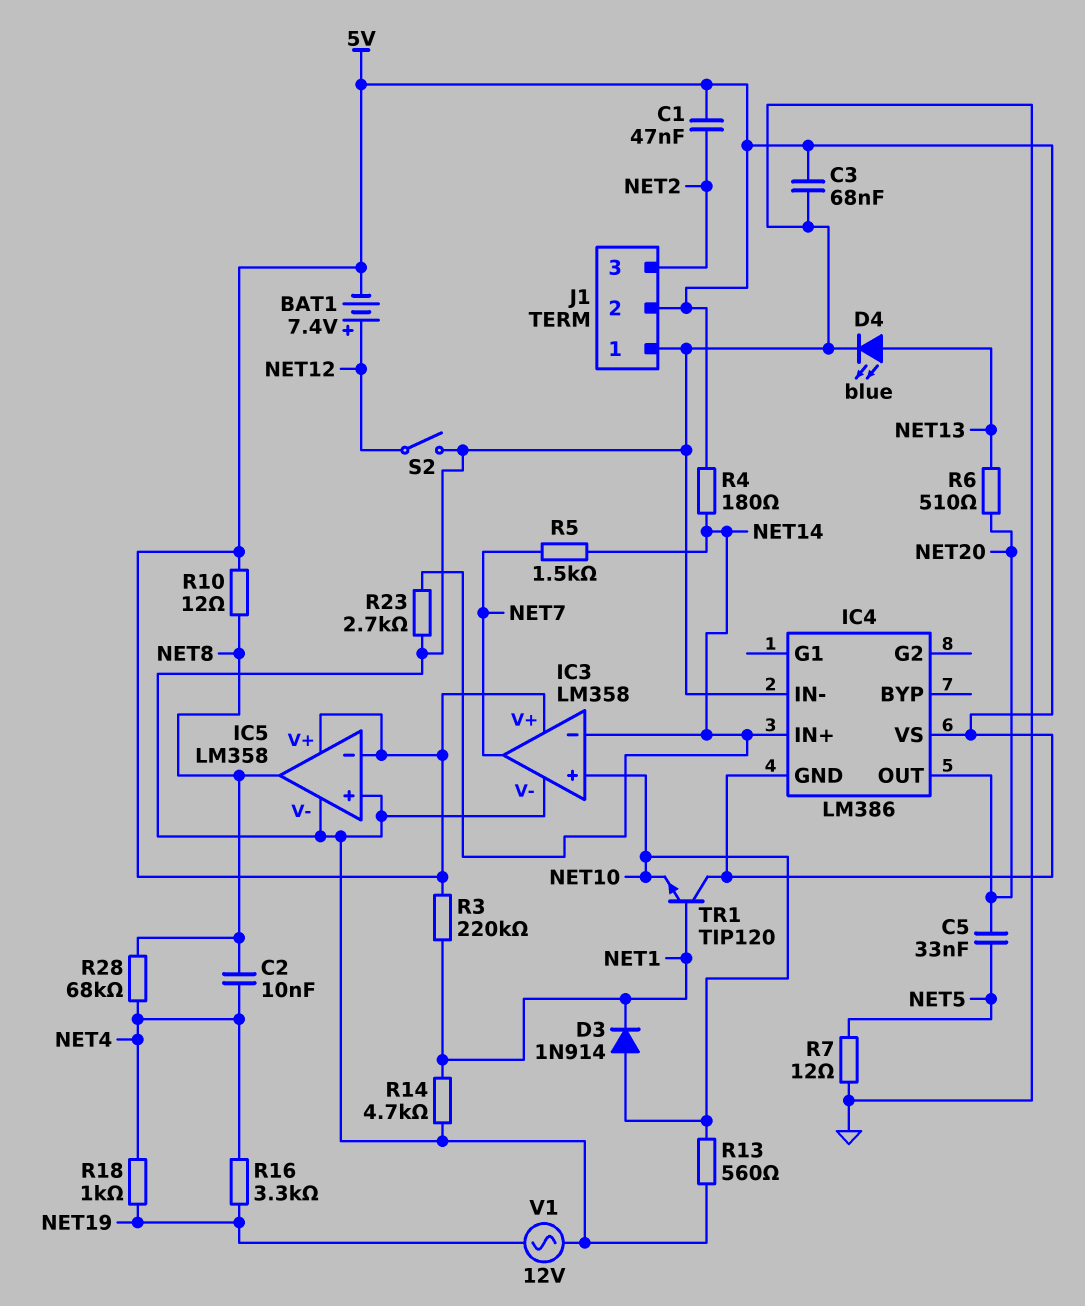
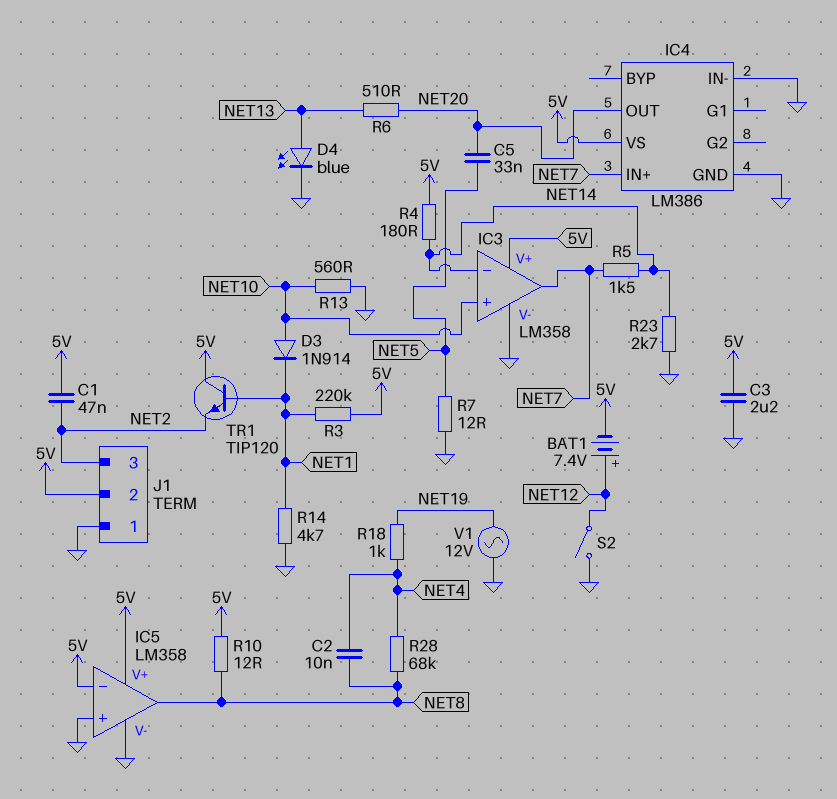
C3: 68nF (5V, GND) -> 2.2uF (5V, GND)
IC4 pin GND: 5V -> GND
IC4 pin IN+: NET14 -> NET7
R16: 3.3k (NET4, NET19) -> none
TR1: NPN TIP120 (B NET1, C 5V, E NET10) -> NPN TIP120 (B NET1, C 5V, E NET2)

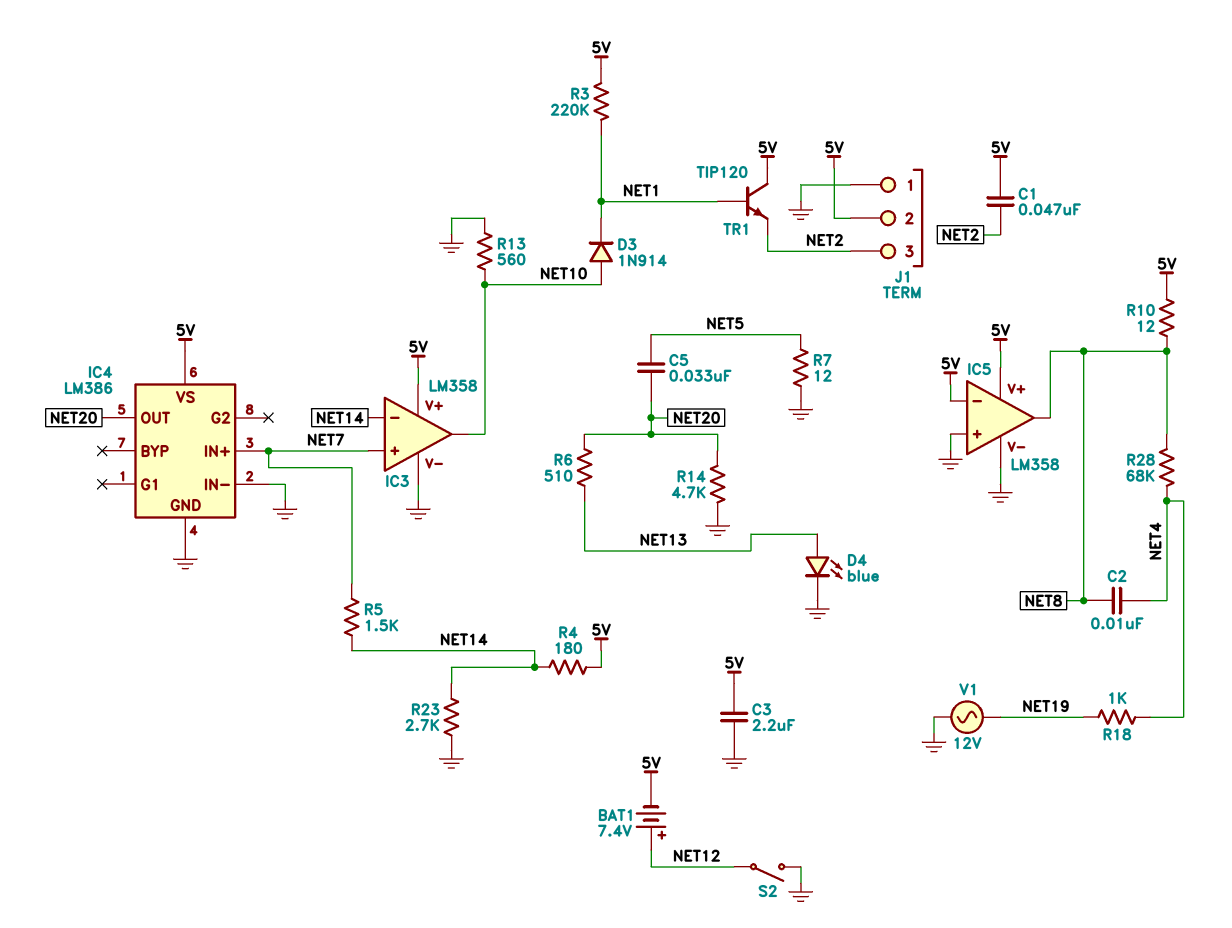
IC3 pin in+: NET10 -> NET7
IC3 pin out: NET7 -> NET10
R14: 4.7k (GND, NET1) -> 4.7k (GND, NET20)

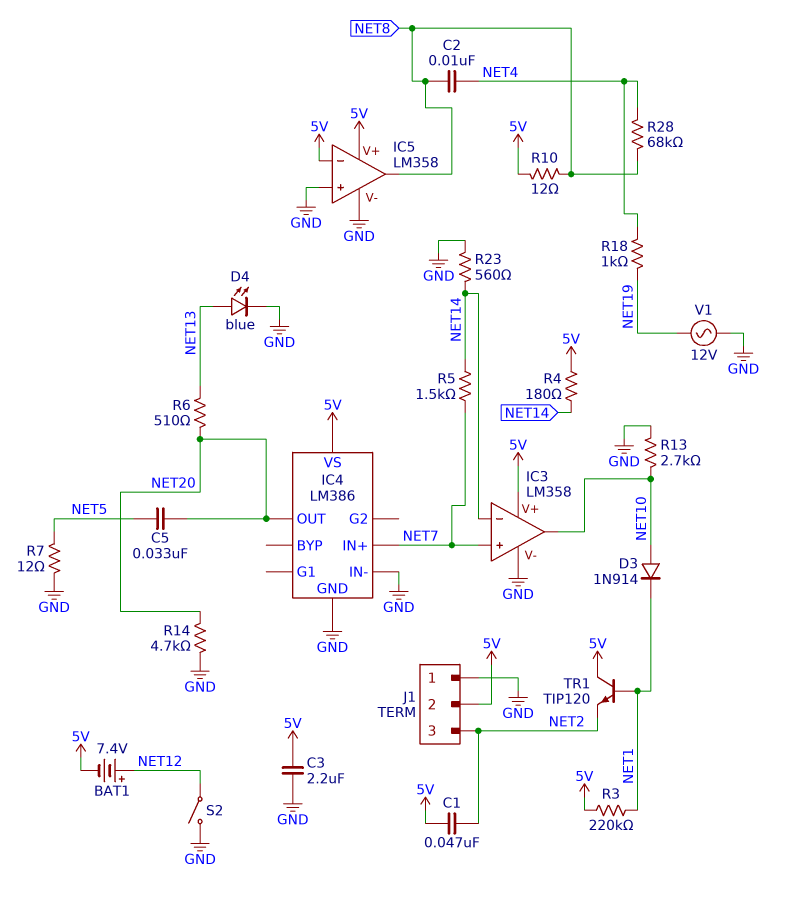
R13: 560 (GND, NET10) -> 2.7k (GND, NET10)
R23: 2.7k (GND, NET14) -> 560 (GND, NET14)

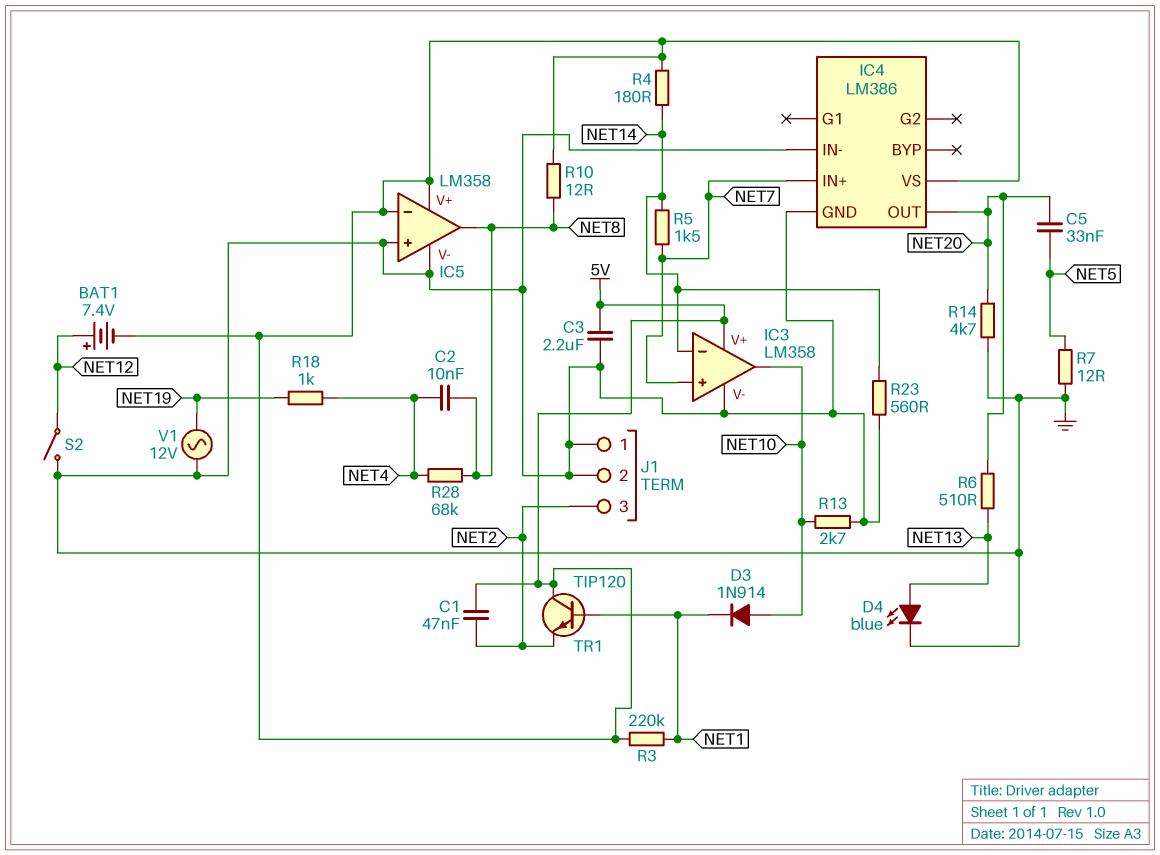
J1 pin 2: 5V -> GND

